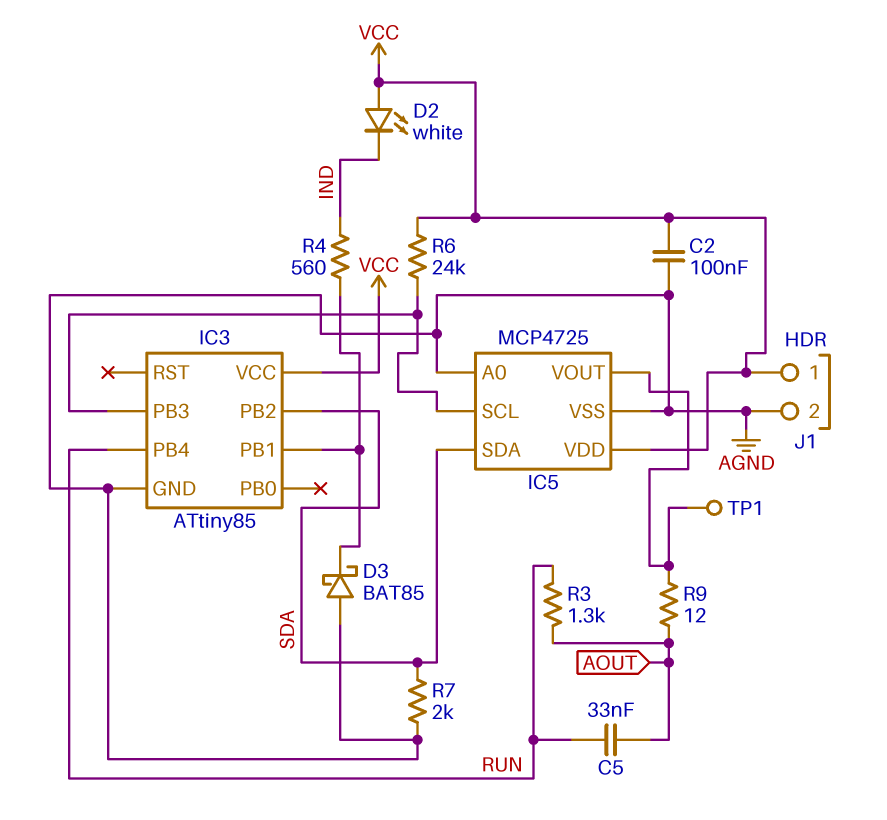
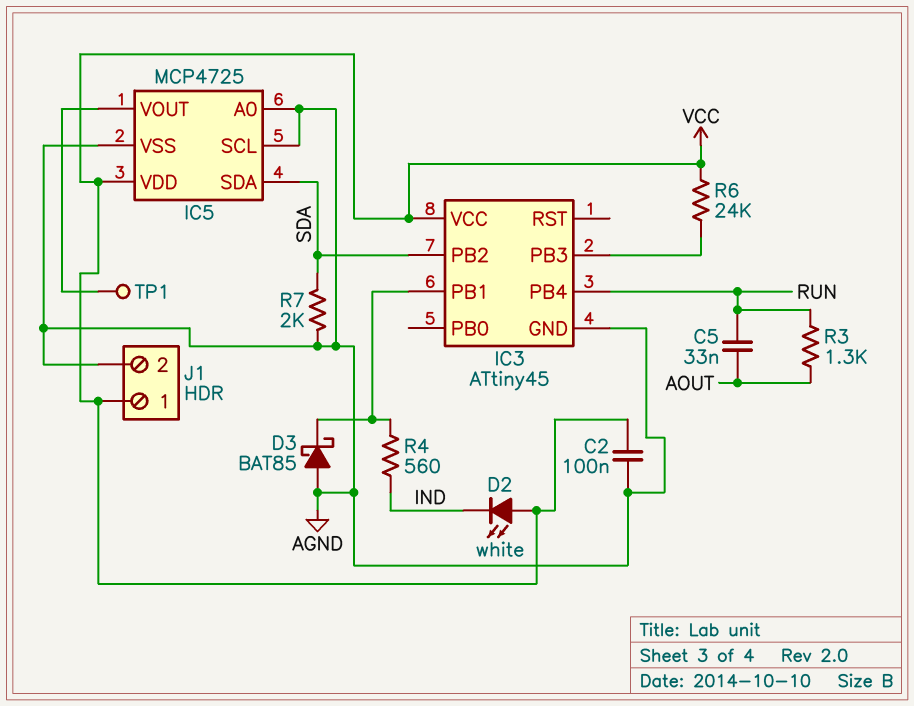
IC3: ATtiny85 -> ATtiny45
IC5 pin SCL: IC3/PB3 -> AGND
R9: 12 (AOUT, IC5/VOUT) -> none

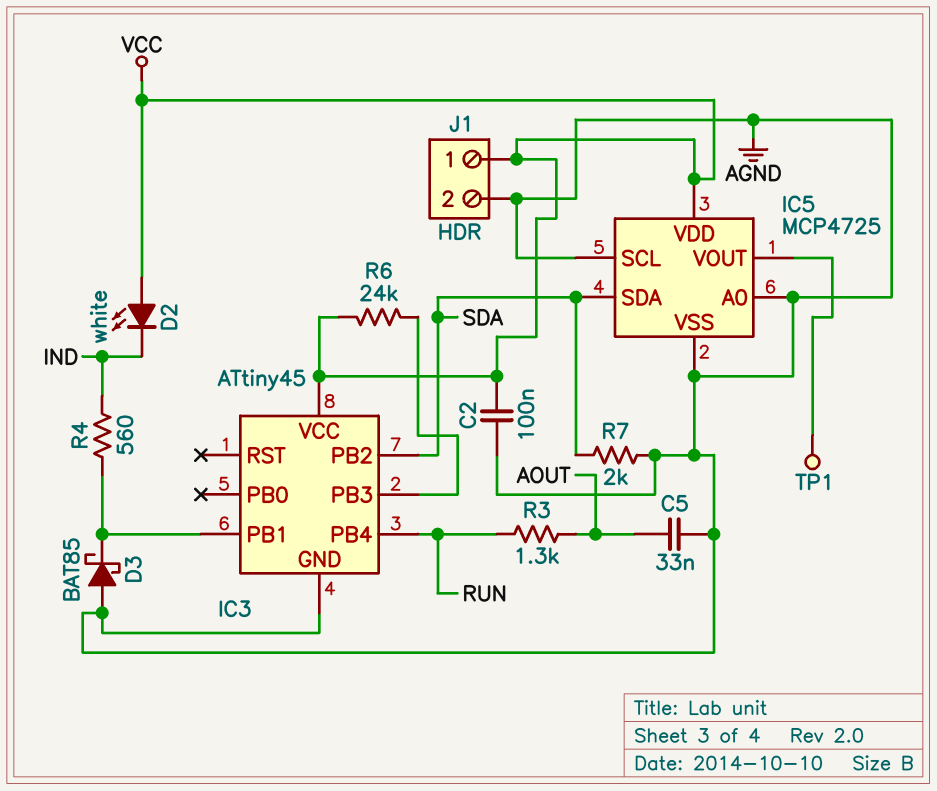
C5: 33nF (AOUT, RUN) -> 33nF (AGND, AOUT)

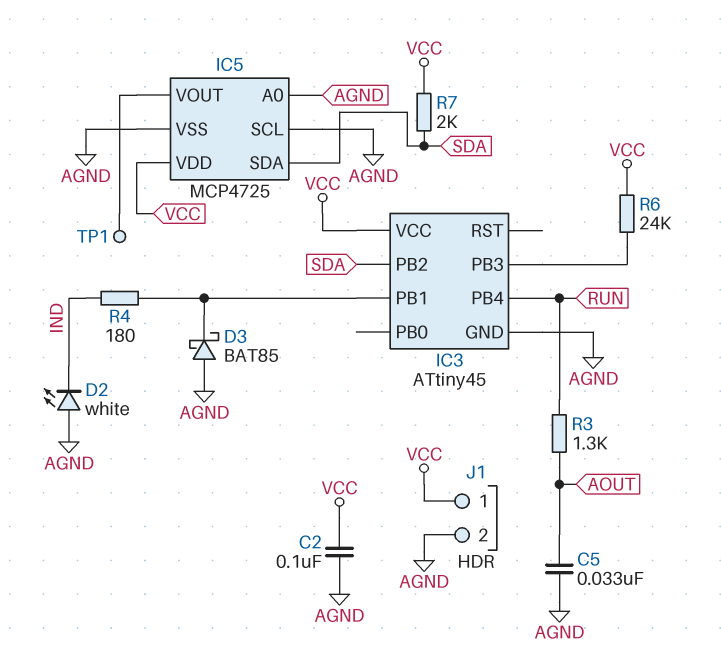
D2: LED white (A VCC, K IND) -> LED white (A AGND, K IND)
R4: 560 (IC3/PB1, IND) -> 180 (IC3/PB1, IND)
R7: 2k (AGND, SDA) -> 2k (SDA, VCC)

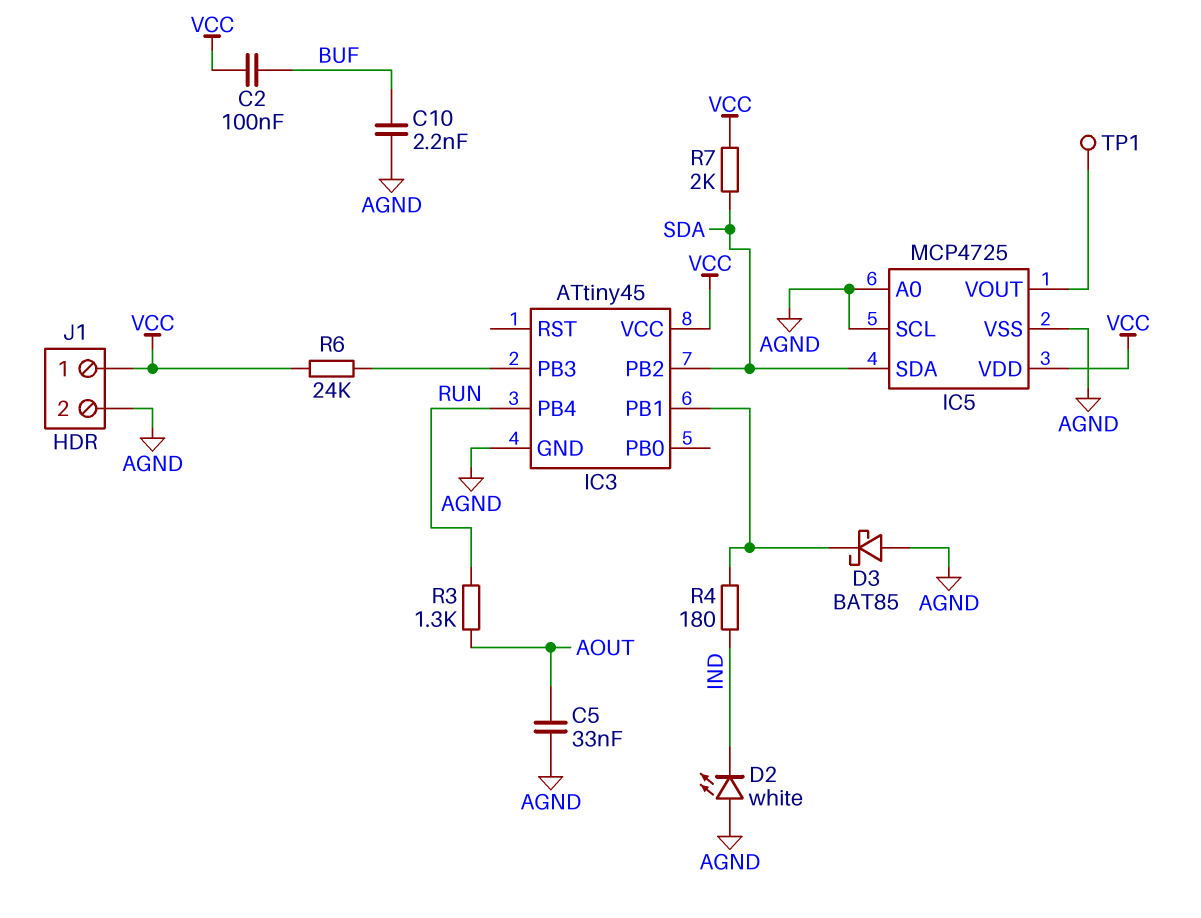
C2: 100nF (AGND, VCC) -> 100nF (BUF, VCC)
C10: none -> 2.2nF (AGND, BUF)

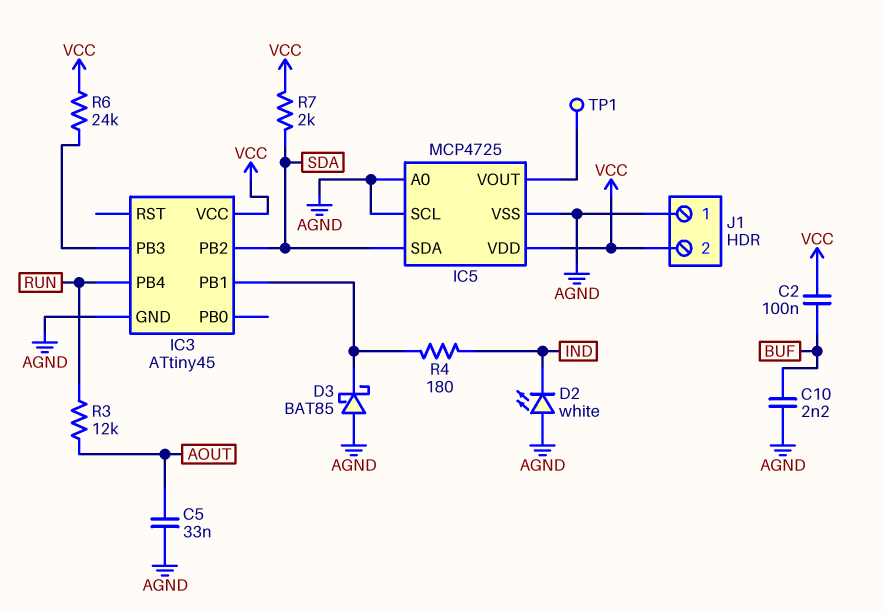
J1 pin 1: VCC -> AGND
J1 pin 2: AGND -> VCC
R3: 1.3k (AOUT, RUN) -> 12k (AOUT, RUN)

